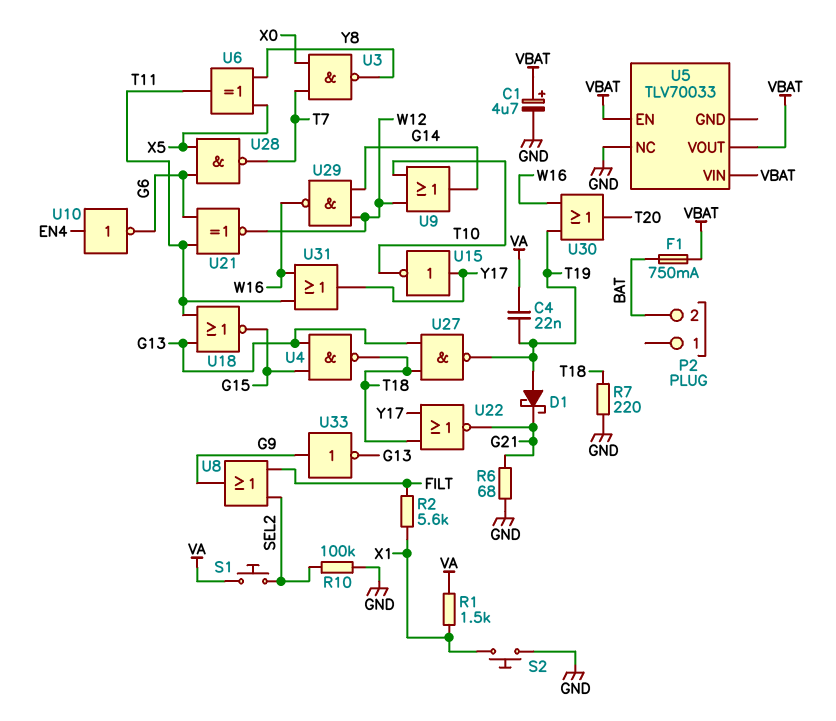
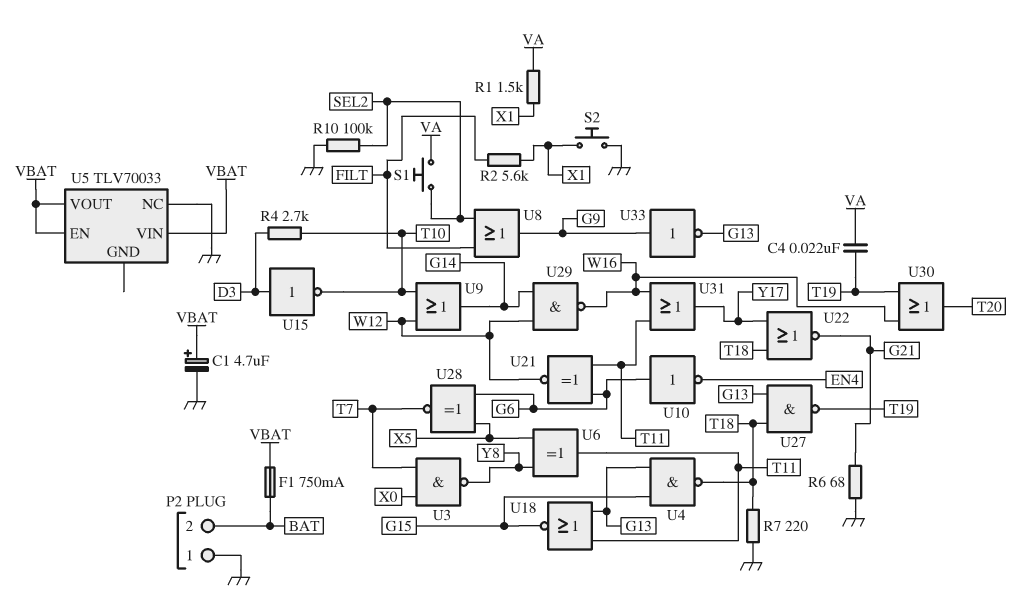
D1: schottky (A T19, K G21) -> none
P2 pin 1: none -> GND
R4: none -> 2.7k (D3, T10)
U10: NOT (in EN4, out G6) -> NOT (in G6, out EN4)
U15: NOT (in Y17, out T10) -> NOT (in D3, out T10)
U28: NAND (in G6, in X5, out T7) -> XNOR (in G6, in X5, out T7)

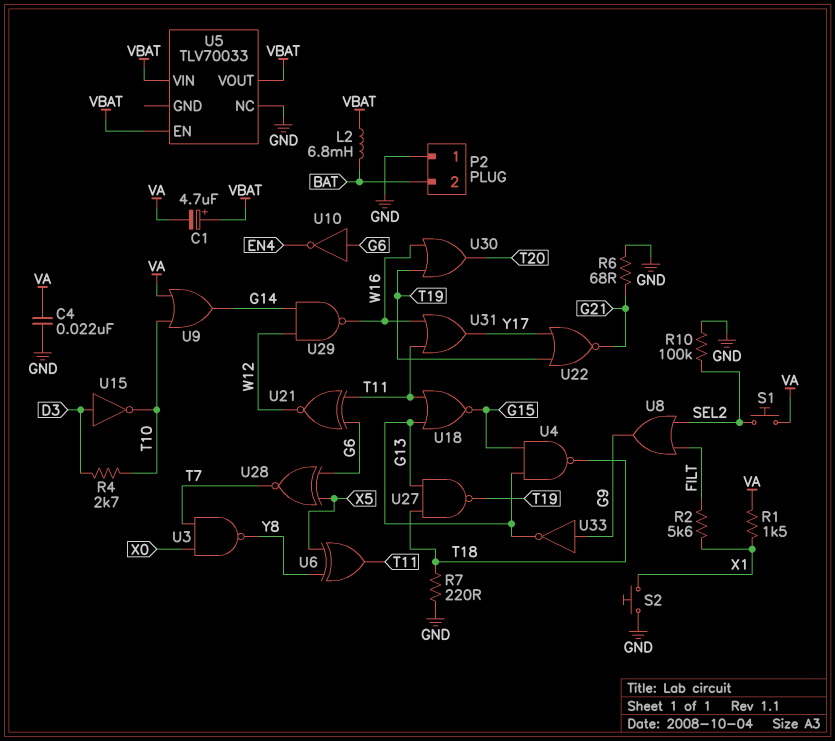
C1: 4.7uF (plus VBAT, minus GND) -> 4.7uF (plus VBAT, minus VA)
C4: 22nF (T19, VA) -> 22nF (GND, VA)
F1: 750mA (BAT, VBAT) -> none
L2: none -> 6.8mH (BAT, VBAT)
U9: OR (in T10, in W12, out G14) -> OR (in T10, in VA, out G14)
U22: NOR (in T18, in Y17, out G21) -> NOR (in T19, in Y17, out G21)

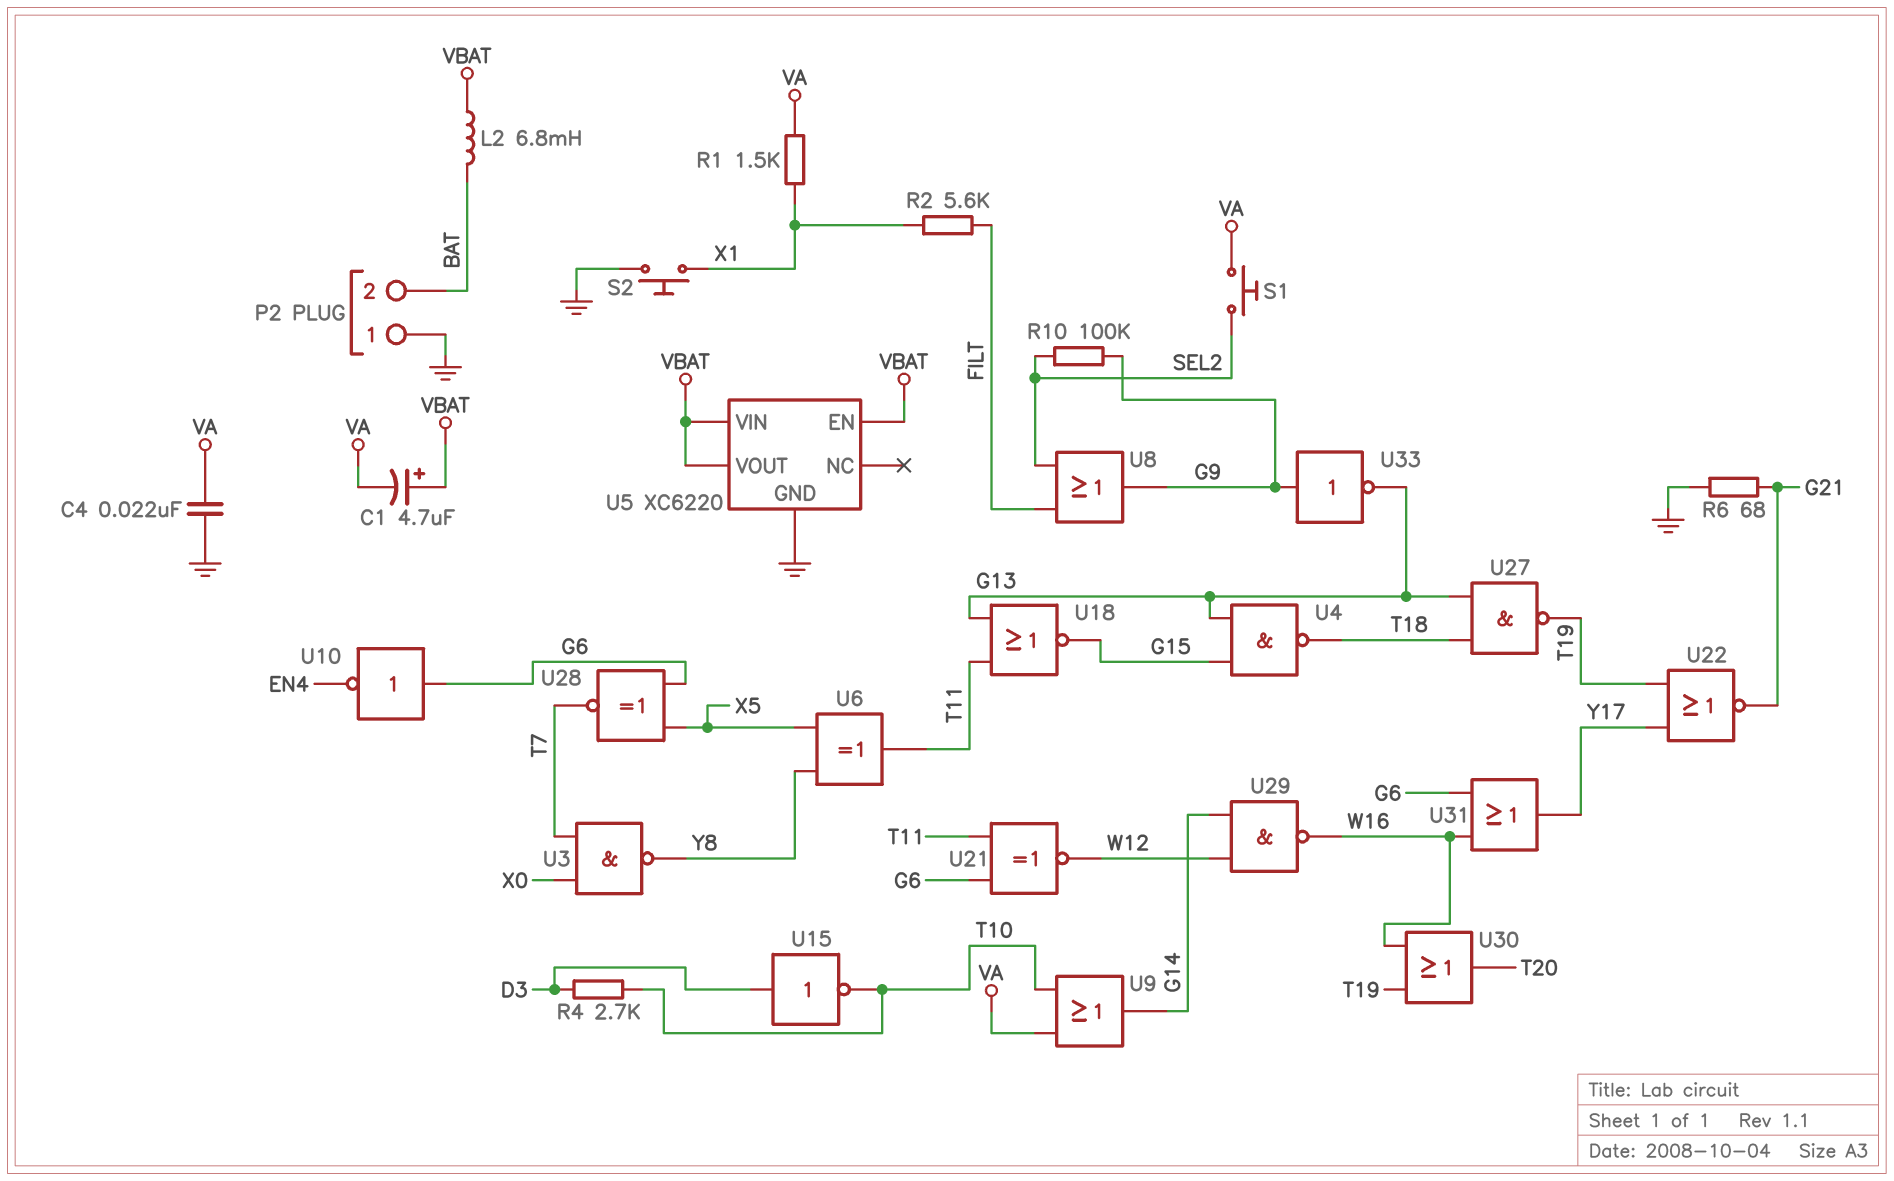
R7: 220 (GND, T18) -> none
R10: 100k (GND, SEL2) -> 100k (G9, SEL2)
U5: TLV70033 -> XC6220
U5 pin GND: none -> GND
U5 pin NC: GND -> none
U31: OR (in T11, in W16, out Y17) -> OR (in G6, in W16, out Y17)

